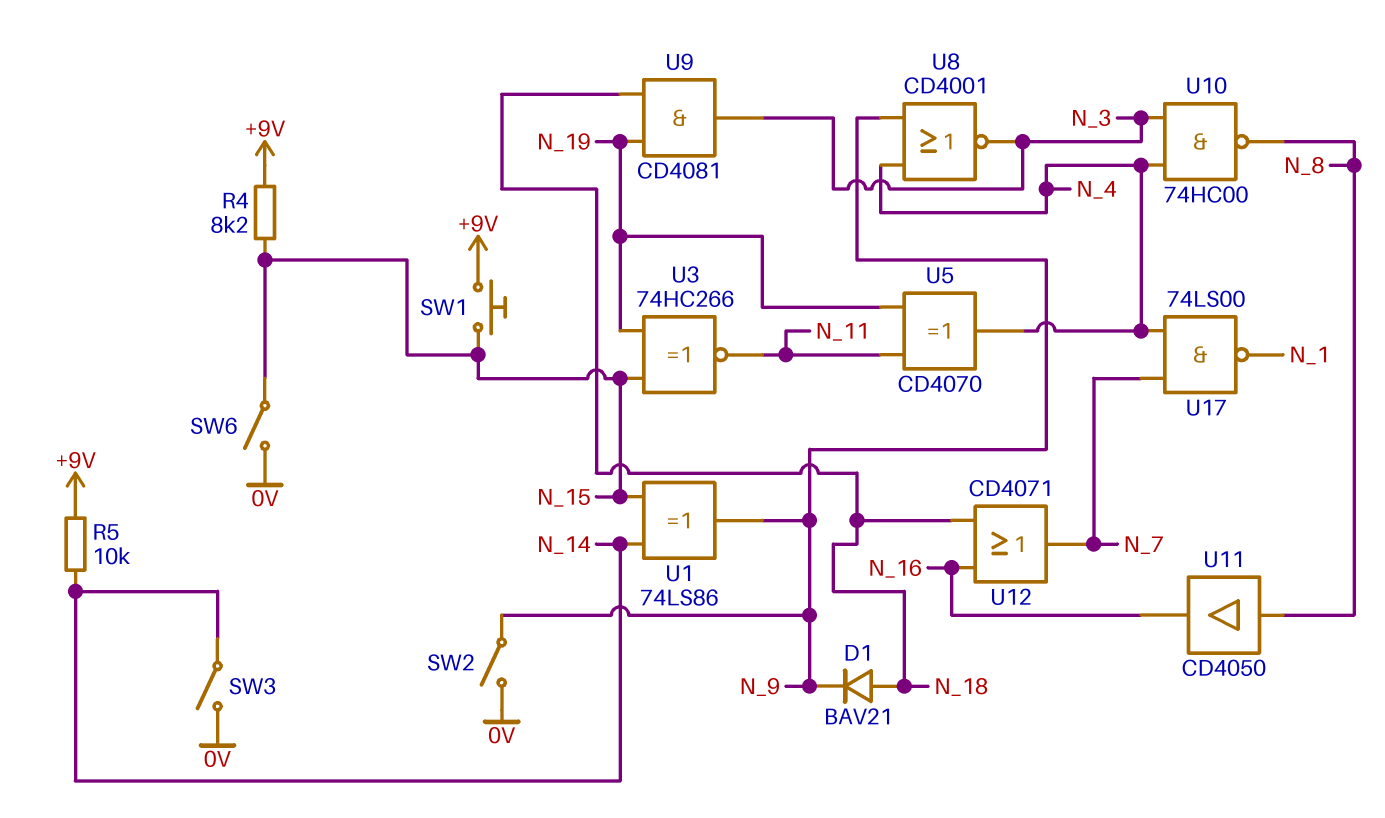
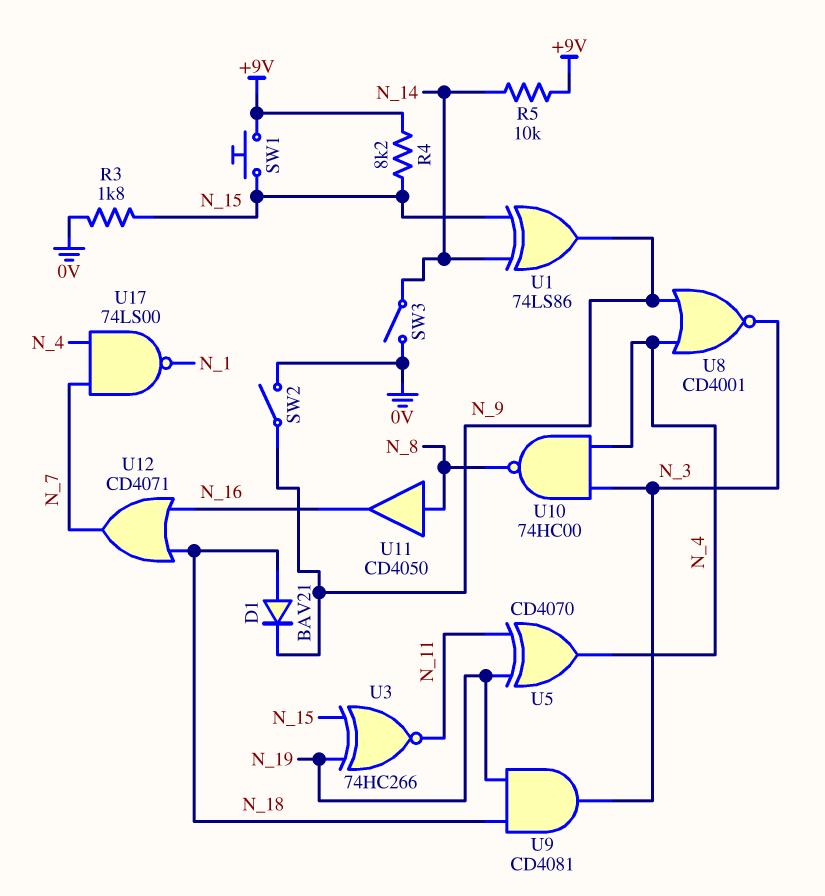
R3: none -> 1.8k (0V, N_15)
SW6: switch (0V, N_15) -> none

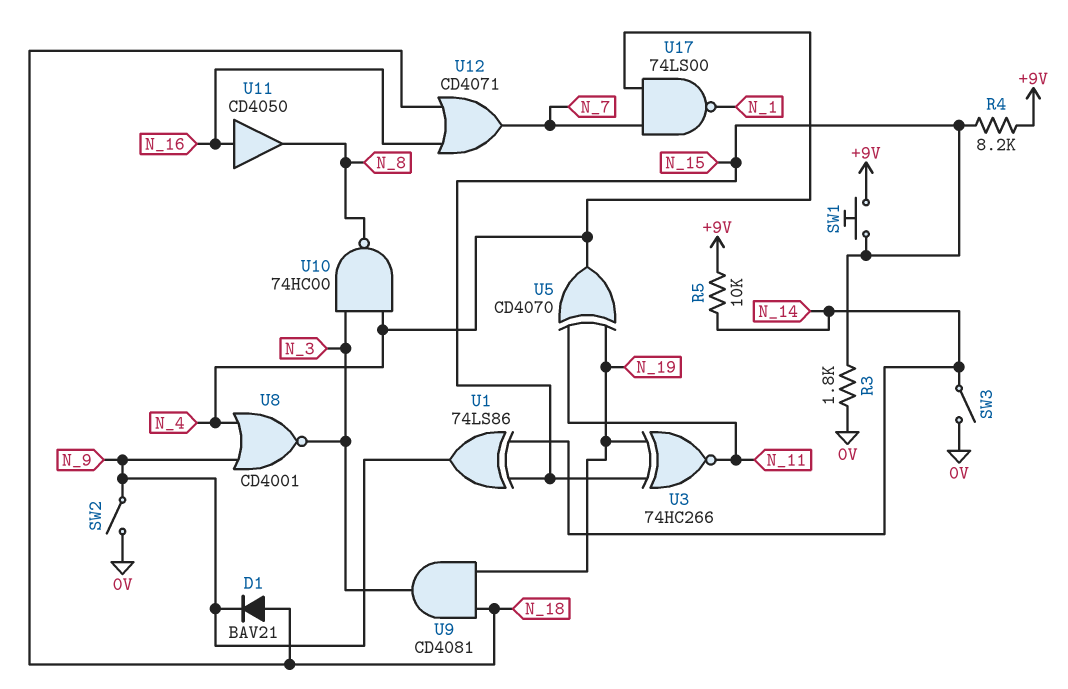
U11: buffer CD4050 (in N_8, out N_16) -> buffer CD4050 (in N_16, out N_8)

